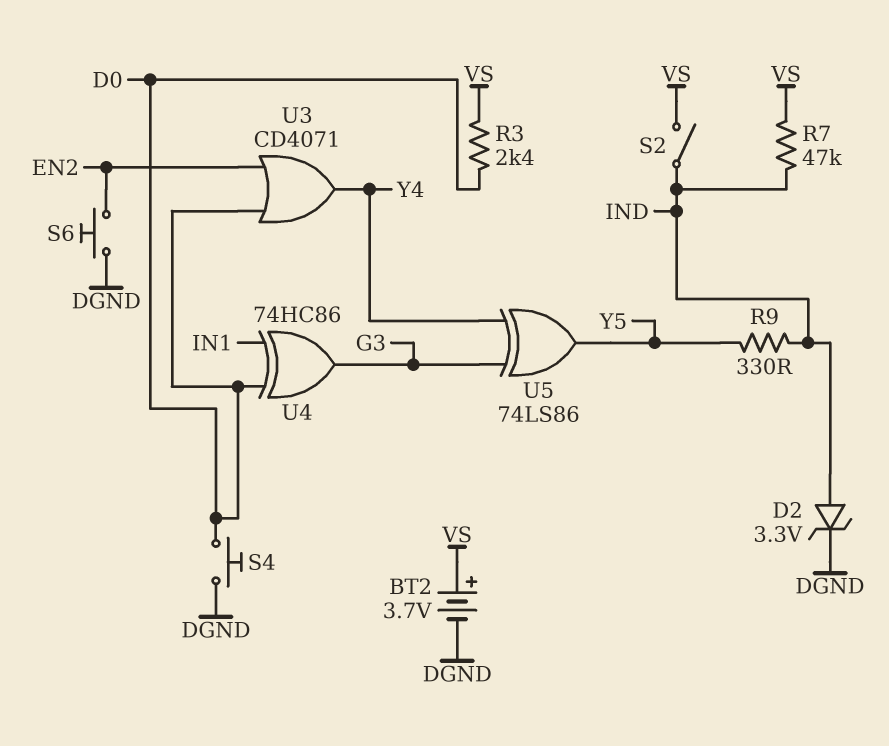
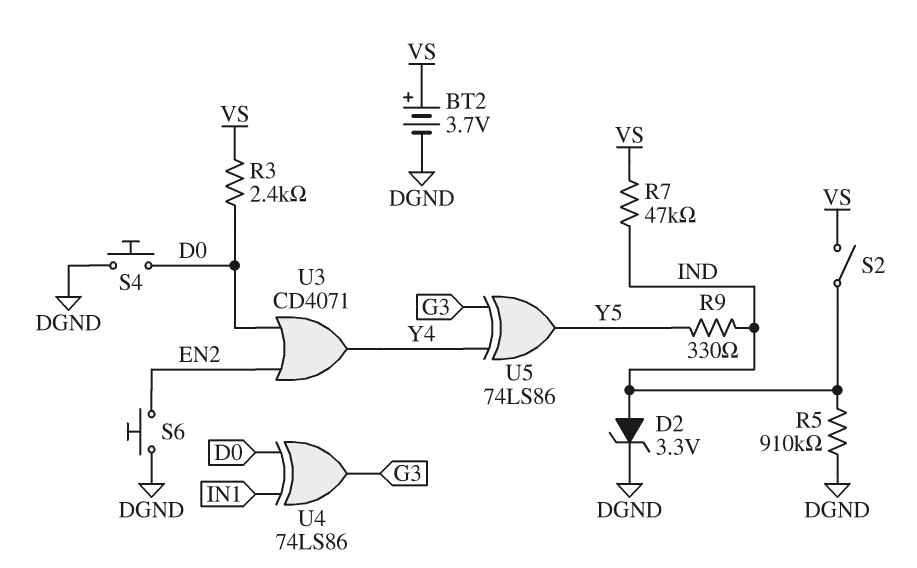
R5: none -> 910k (DGND, IND)
U4: XOR 74HC86 (in D0, in IN1, out G3) -> XOR 74LS86 (in D0, in IN1, out G3)

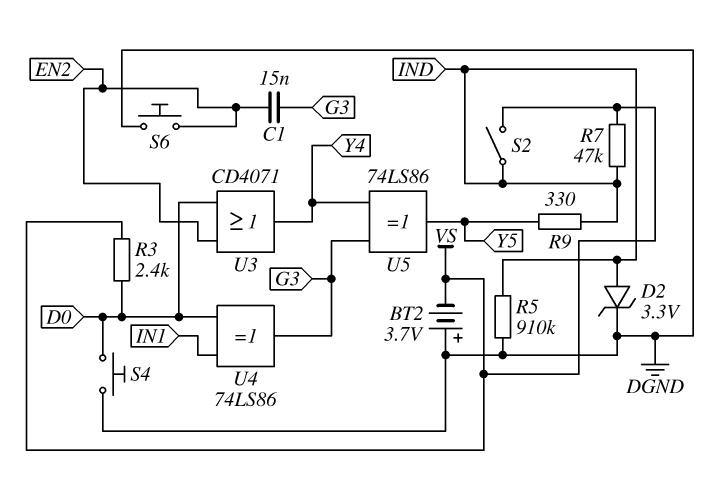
BT2: 3.7V (plus VS, minus DGND) -> 3.7V (plus DGND, minus VS)
C1: none -> 15nF (EN2, G3)

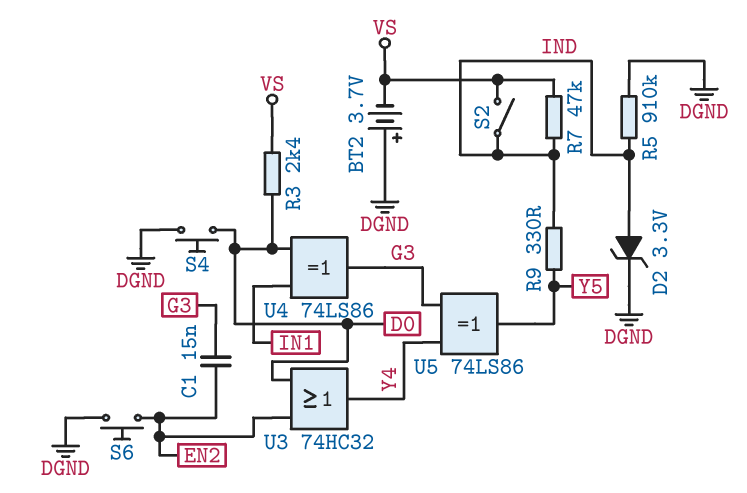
U3: OR CD4071 (in D0, in EN2, out Y4) -> OR 74HC32 (in D0, in EN2, out Y4)

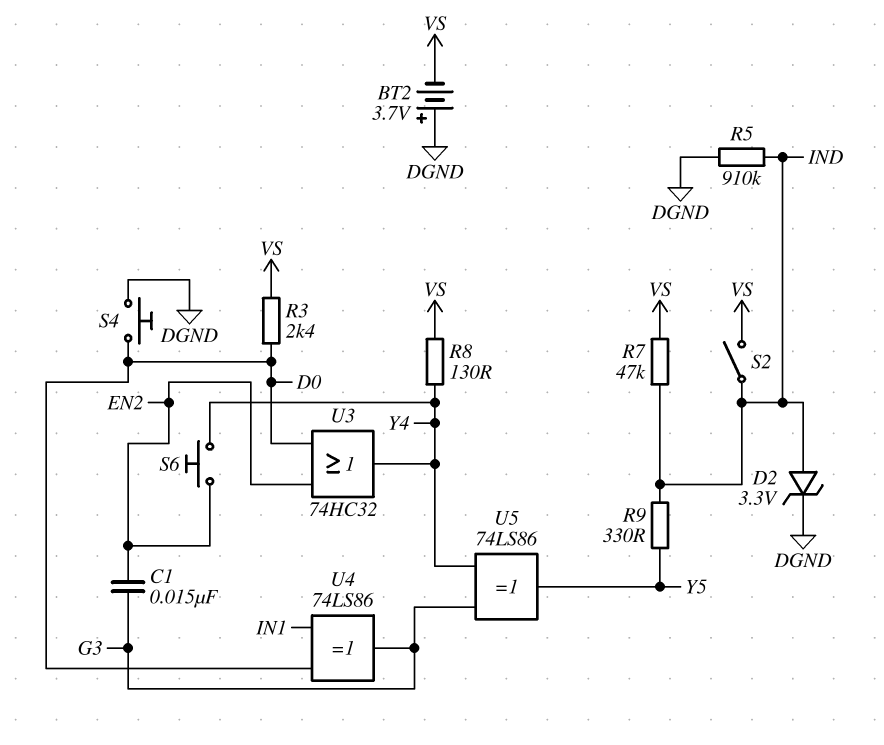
R8: none -> 130 (VS, Y4)
S6: button (DGND, EN2) -> button (EN2, Y4)

